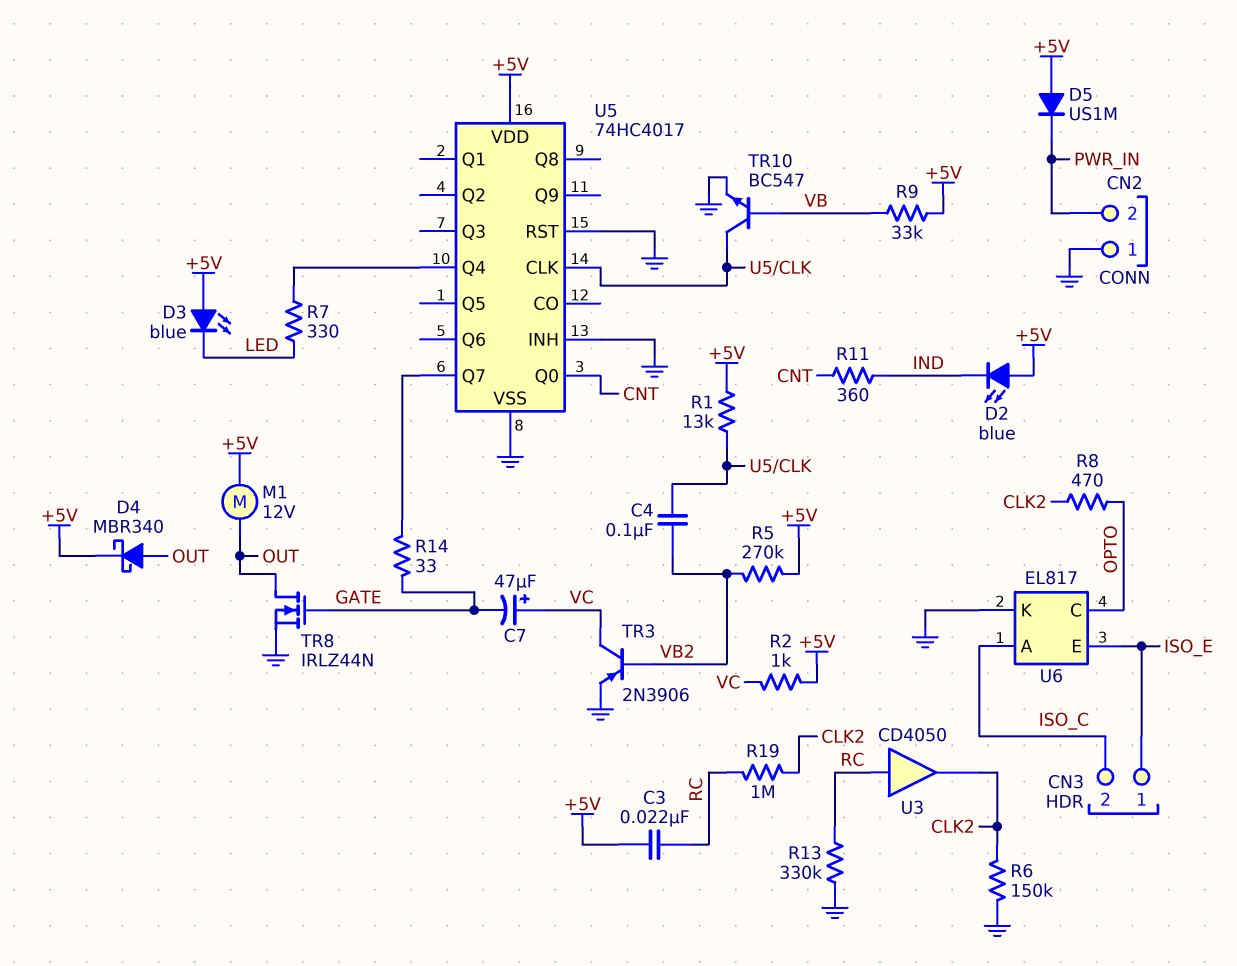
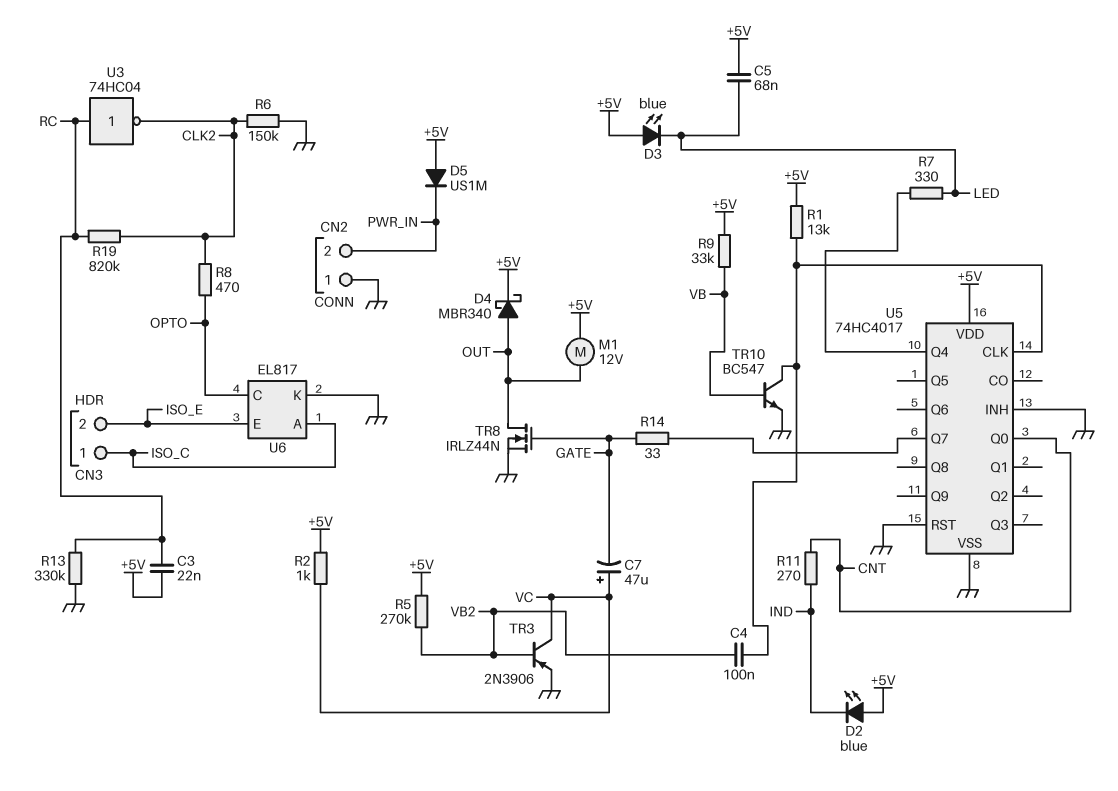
C5: none -> 68nF (+5V, LED)
CN3 pin 1: ISO_E -> ISO_C
CN3 pin 2: ISO_C -> ISO_E
R11: 360 (CNT, IND) -> 270 (CNT, IND)
R19: 1M (CLK2, RC) -> 820k (CLK2, RC)
U3: buffer CD4050 (in RC, out CLK2) -> NOT 74HC04 (in RC, out CLK2)

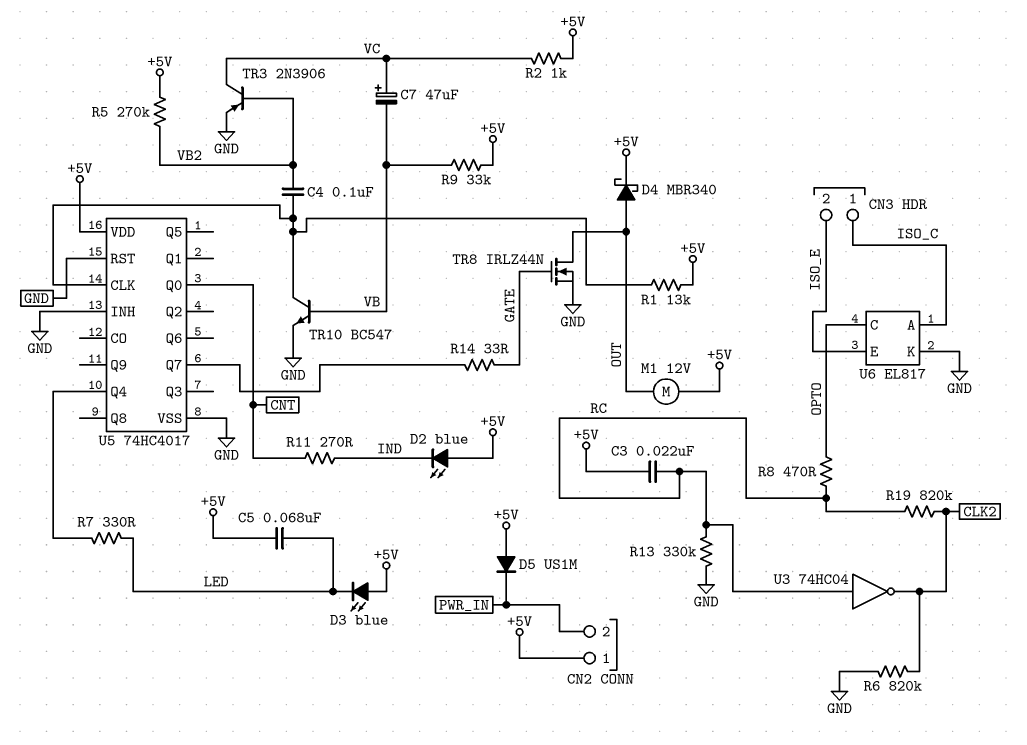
C7: 47uF (plus VC, minus GATE) -> 47uF (plus VC, minus VB)
CN2 pin 1: GND -> +5V
R6: 150k (CLK2, GND) -> 820k (CLK2, GND)
R8: 470 (CLK2, OPTO) -> 470 (OPTO, RC)

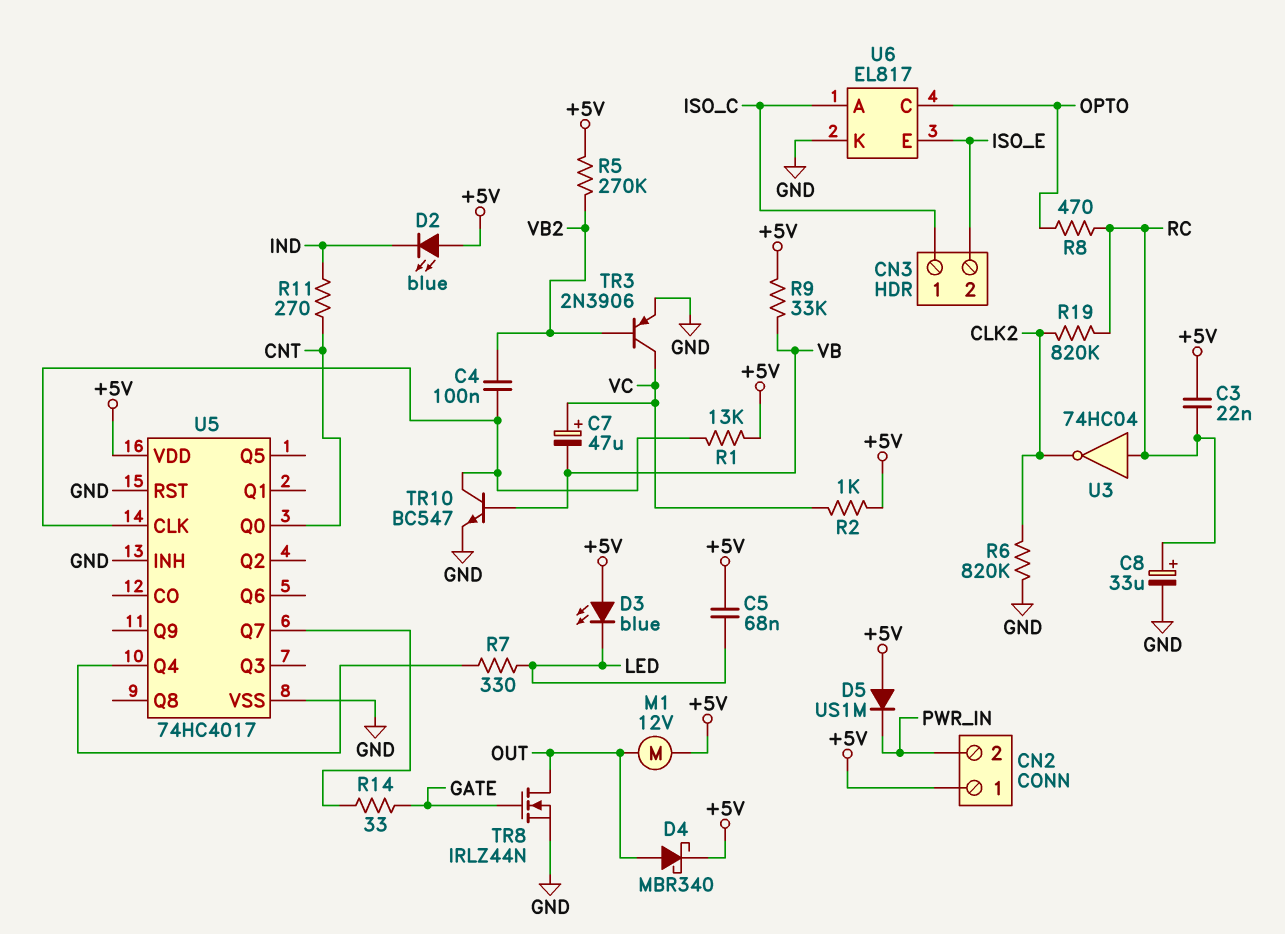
C8: none -> 33uF (plus RC, minus GND)
R13: 330k (GND, RC) -> none

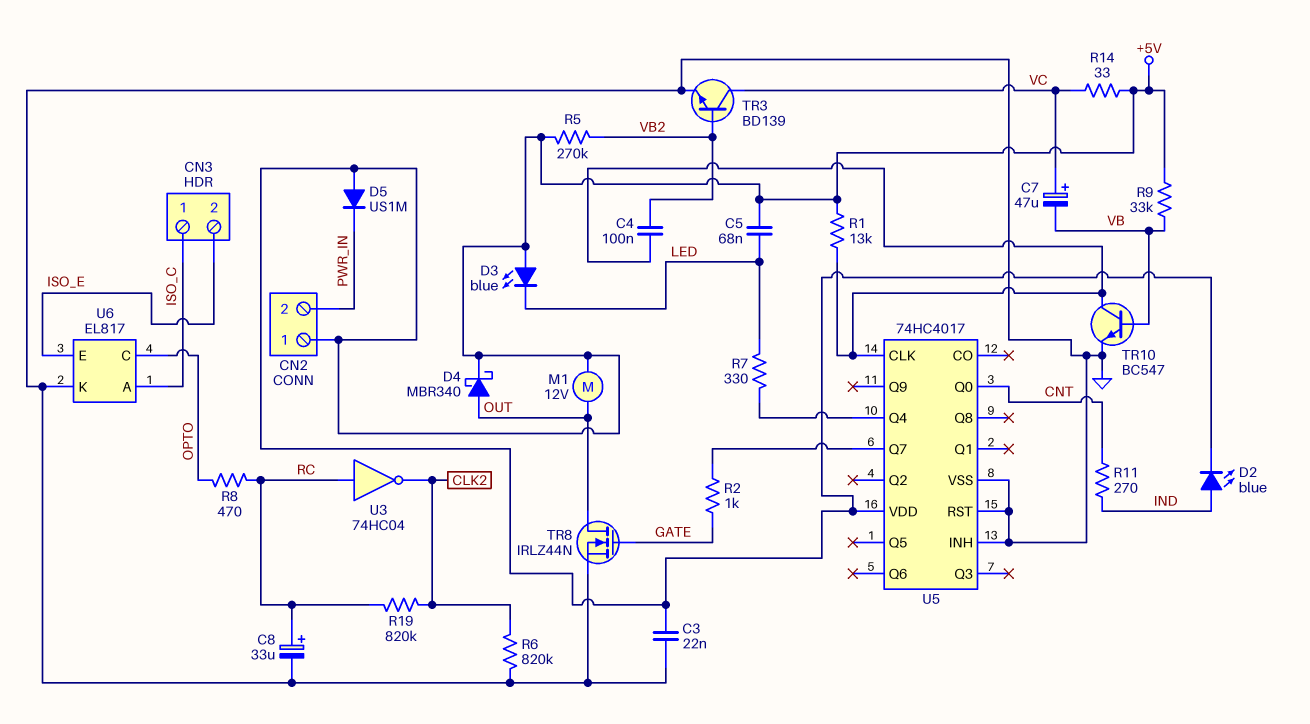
C3: 22nF (+5V, RC) -> 22nF (+5V, GND)
D2: LED blue (A +5V, K IND) -> LED blue (A IND, K +5V)
R2: 1k (+5V, VC) -> 1k (GATE, U5/Q7)
R14: 33 (GATE, U5/Q7) -> 33 (+5V, VC)
TR3: PNP 2N3906 (B VB2, C VC, E GND) -> NPN BD139 (B VB2, C VC, E GND)

